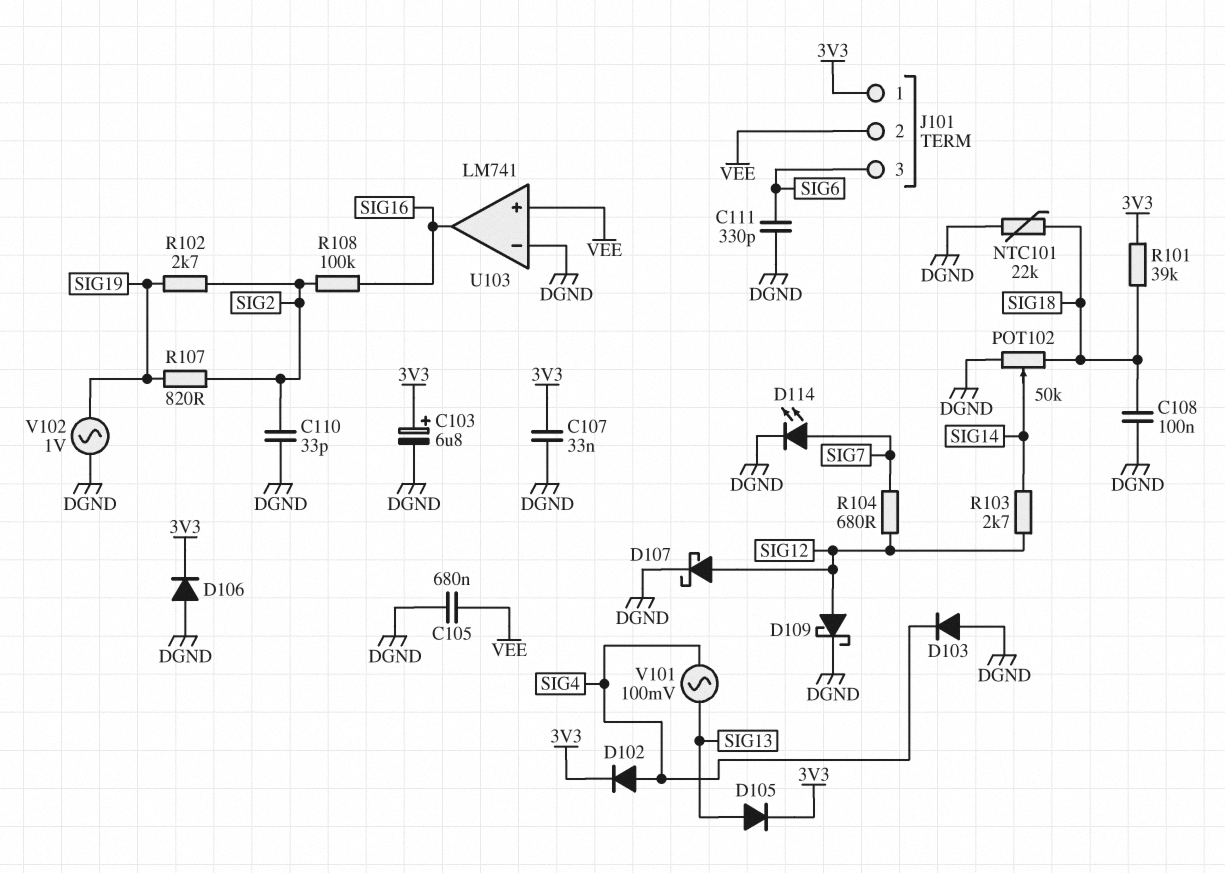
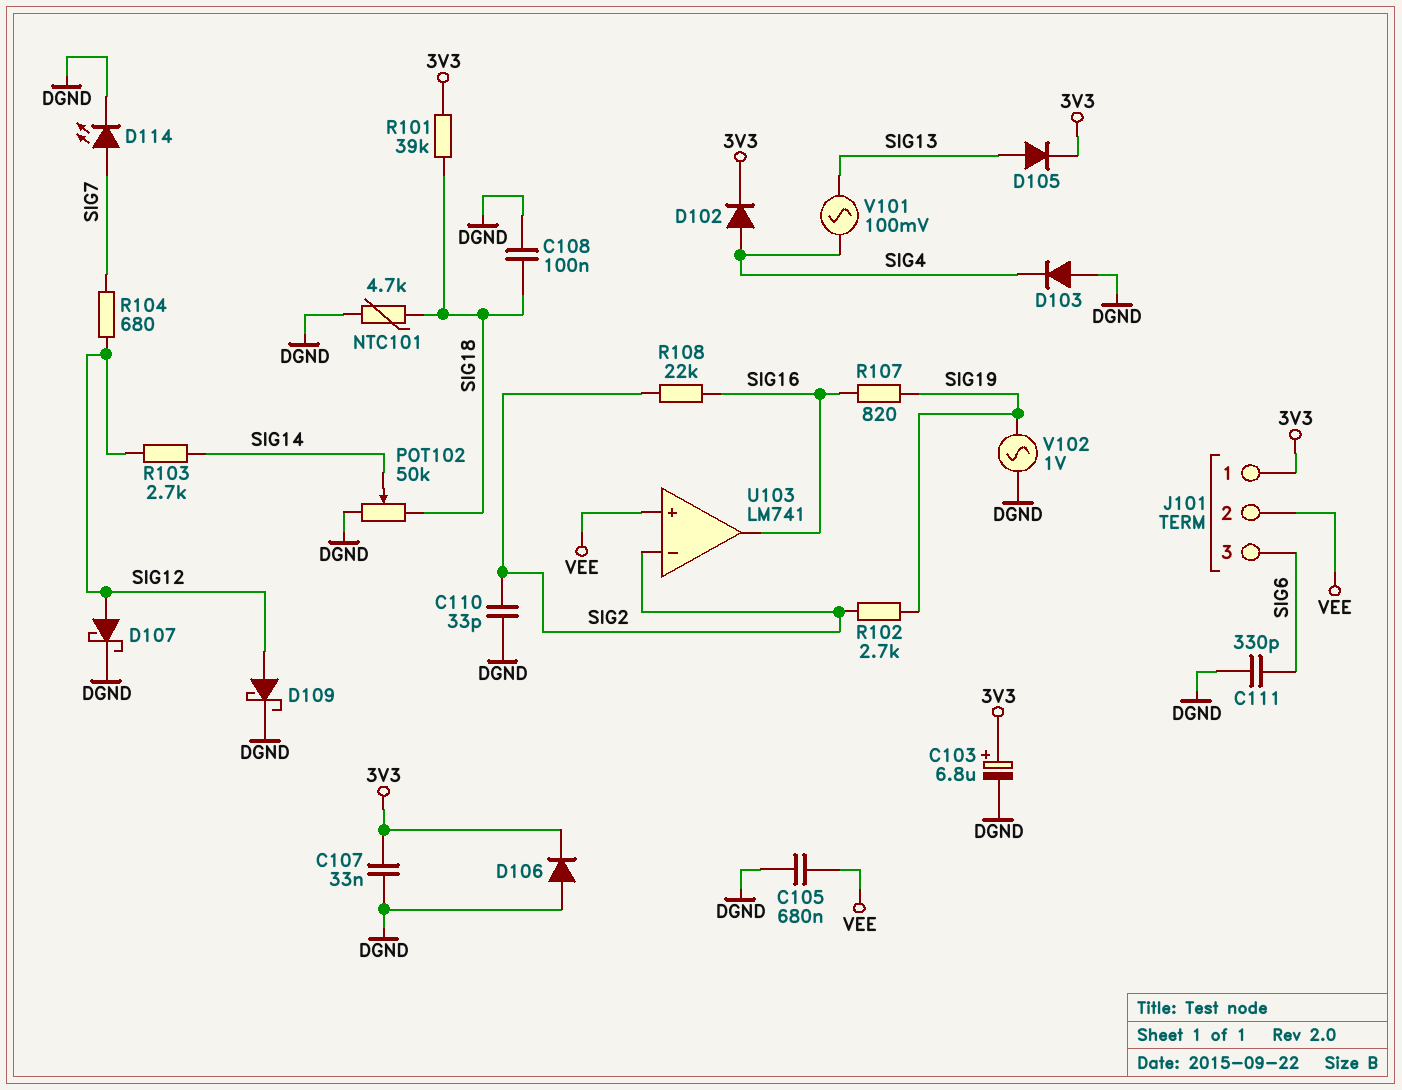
NTC101: 22k (DGND, SIG18) -> 4.7k (DGND, SIG18)
R107: 820 (SIG2, SIG19) -> 820 (SIG16, SIG19)
R108: 100k (SIG2, SIG16) -> 22k (SIG2, SIG16)
U103 pin in-: DGND -> SIG2

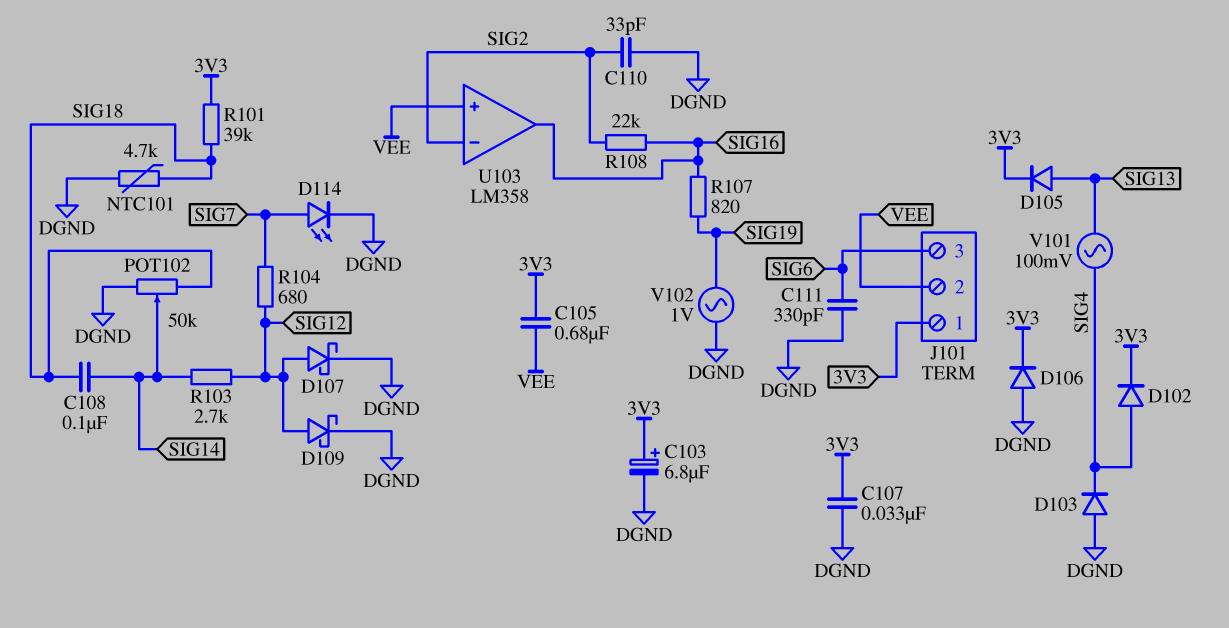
C105: 680nF (DGND, VEE) -> 680nF (3V3, VEE)
C108: 100nF (DGND, SIG18) -> 100nF (SIG14, SIG18)
R102: 2.7k (SIG2, SIG19) -> none
U103: LM741 -> LM358

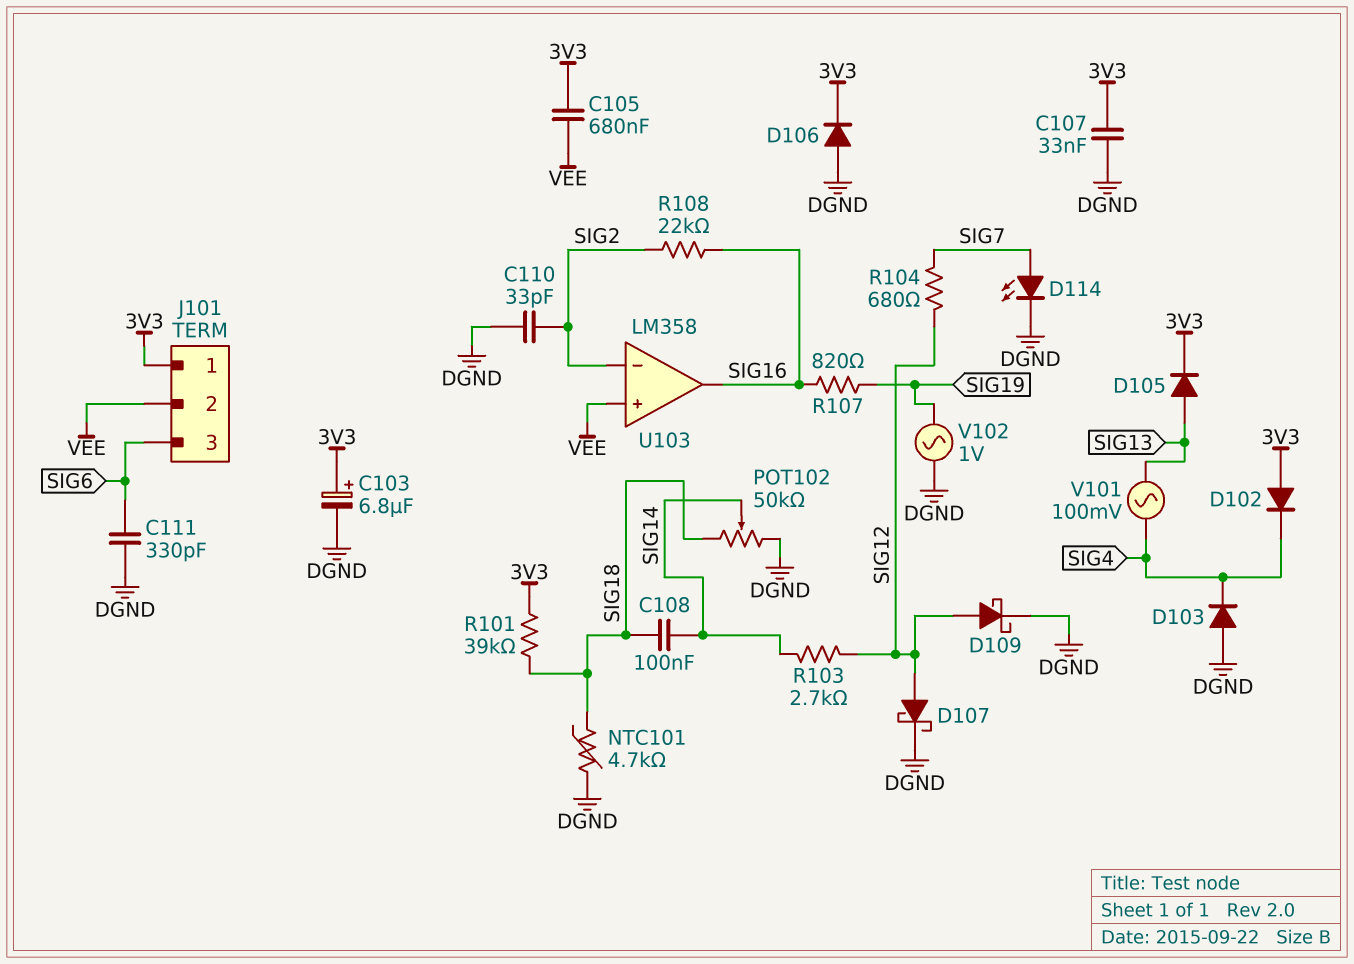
D102: diode (A SIG4, K 3V3) -> diode (A 3V3, K SIG4)

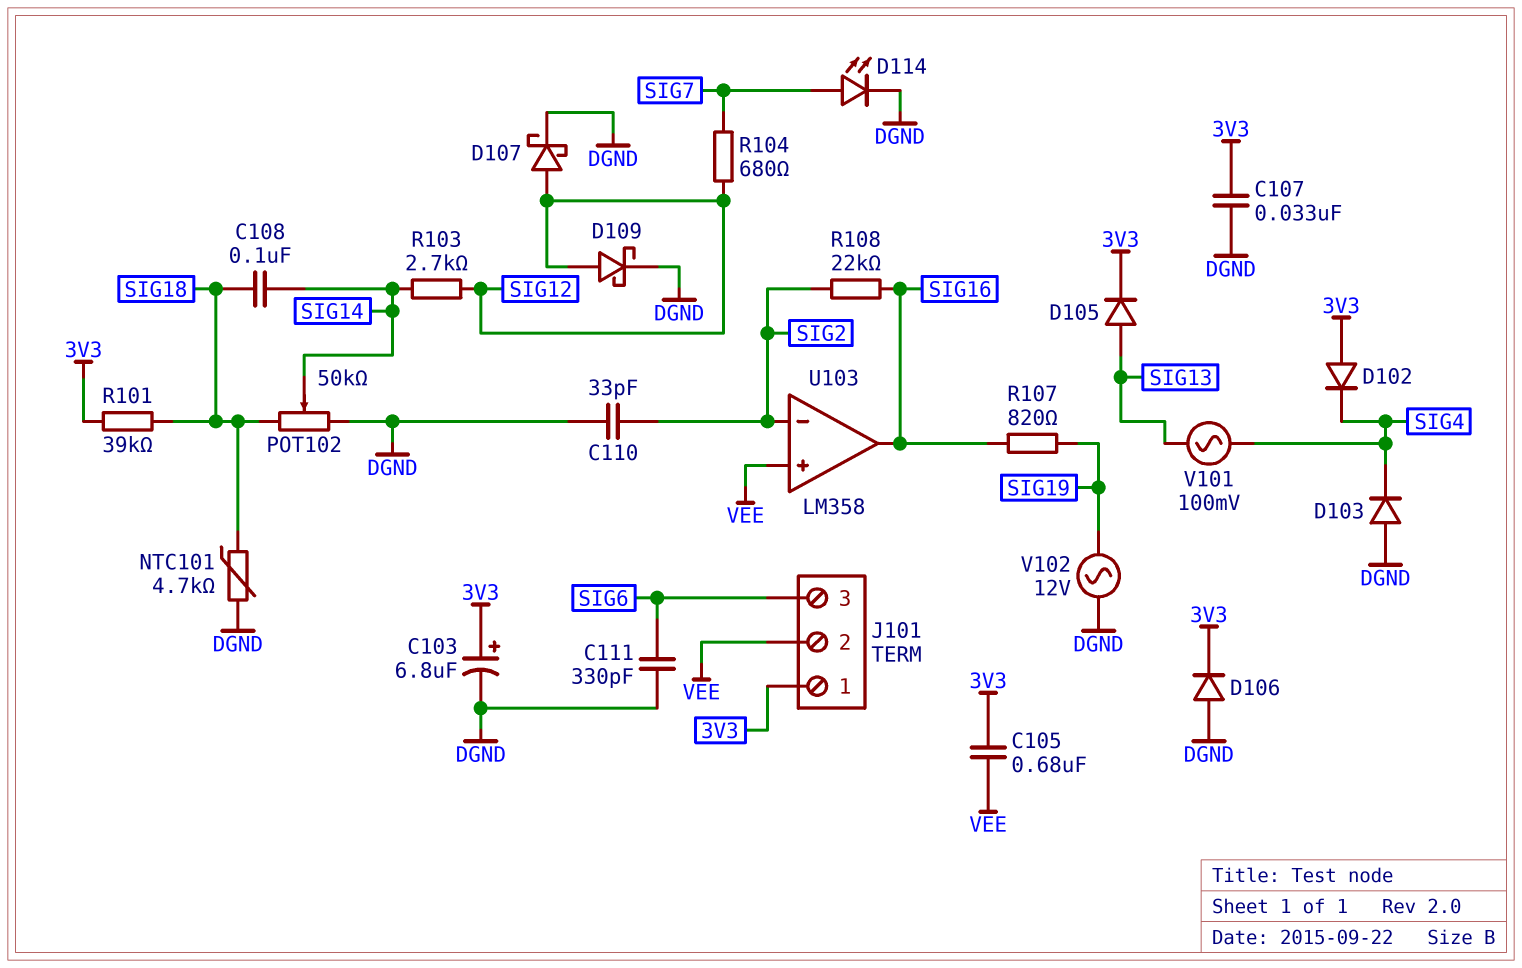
V102: AC 1V (DGND, SIG19) -> AC 12V (DGND, SIG19)

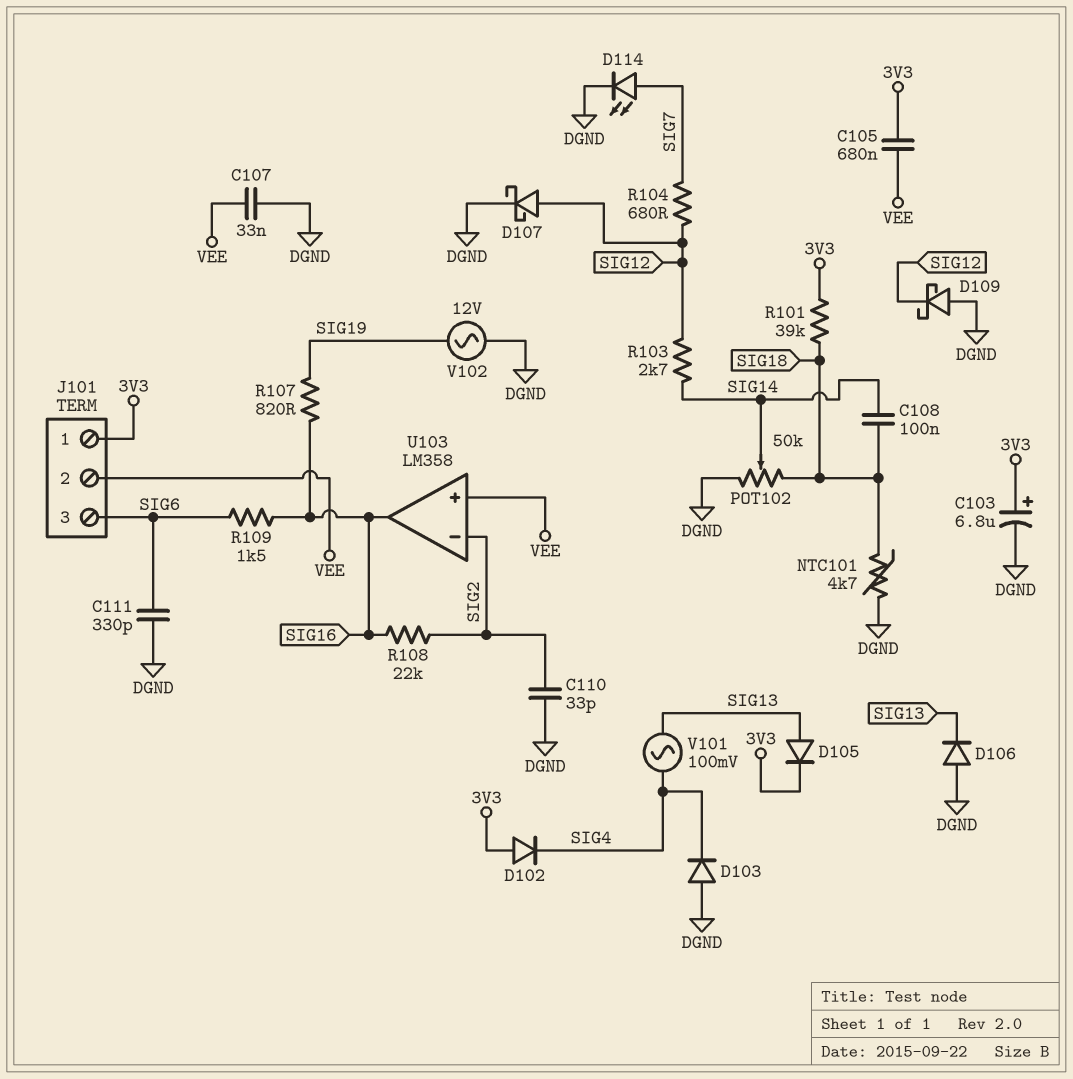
C107: 33nF (3V3, DGND) -> 33nF (DGND, VEE)
D106: diode (A DGND, K 3V3) -> diode (A DGND, K SIG13)
D109: schottky (A SIG12, K DGND) -> schottky (A DGND, K SIG12)
R109: none -> 1.5k (SIG6, SIG16)

